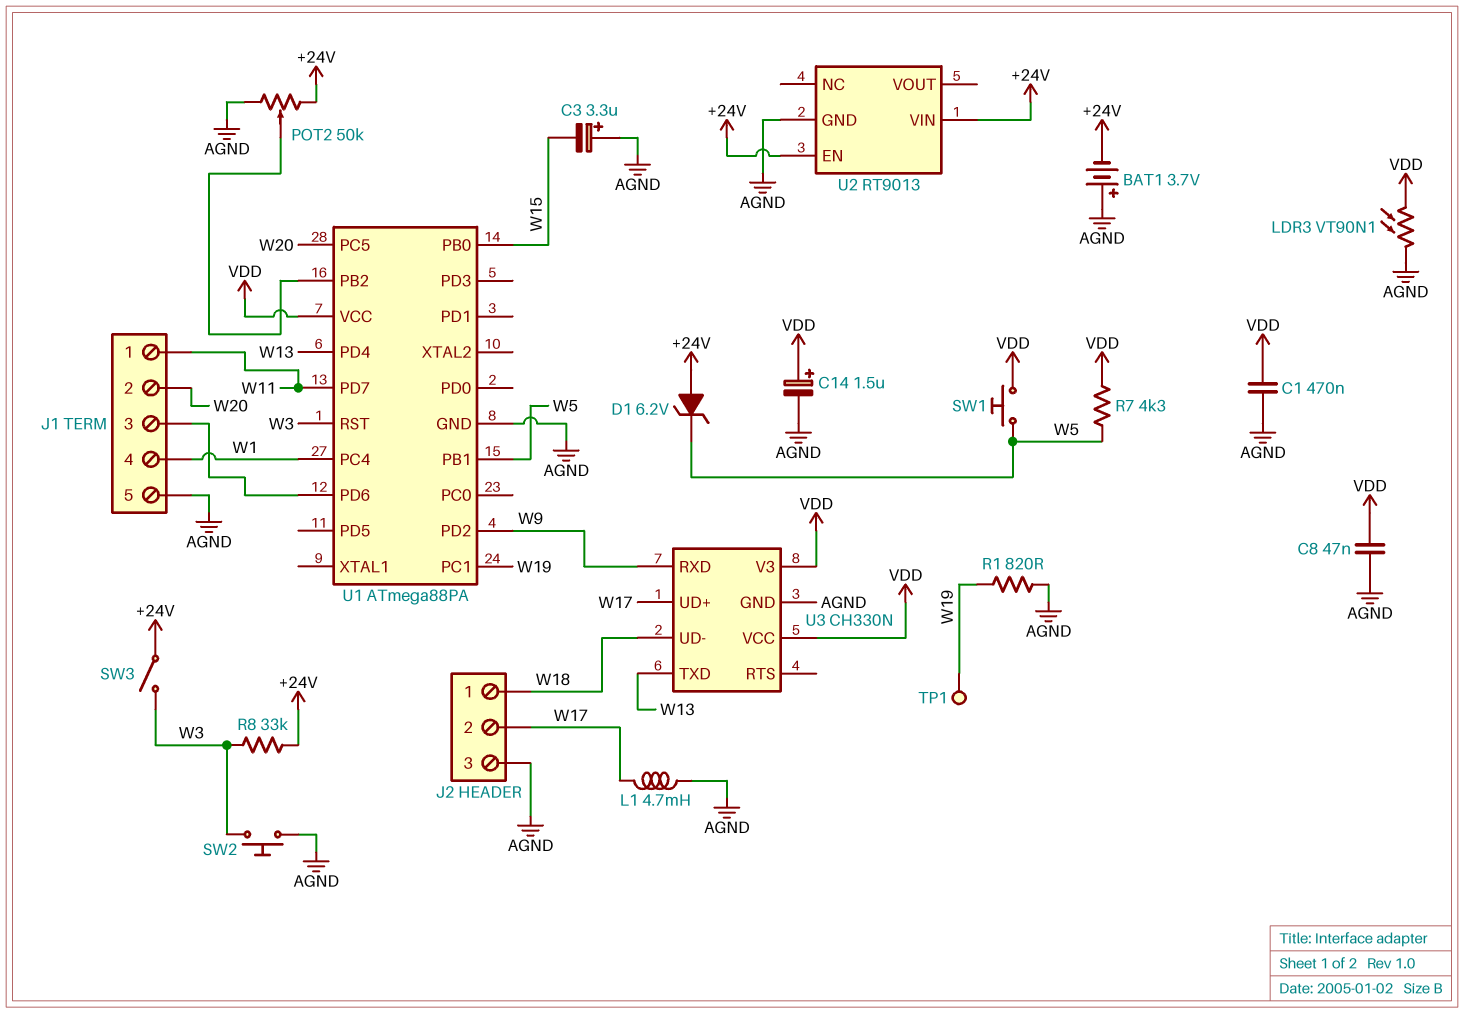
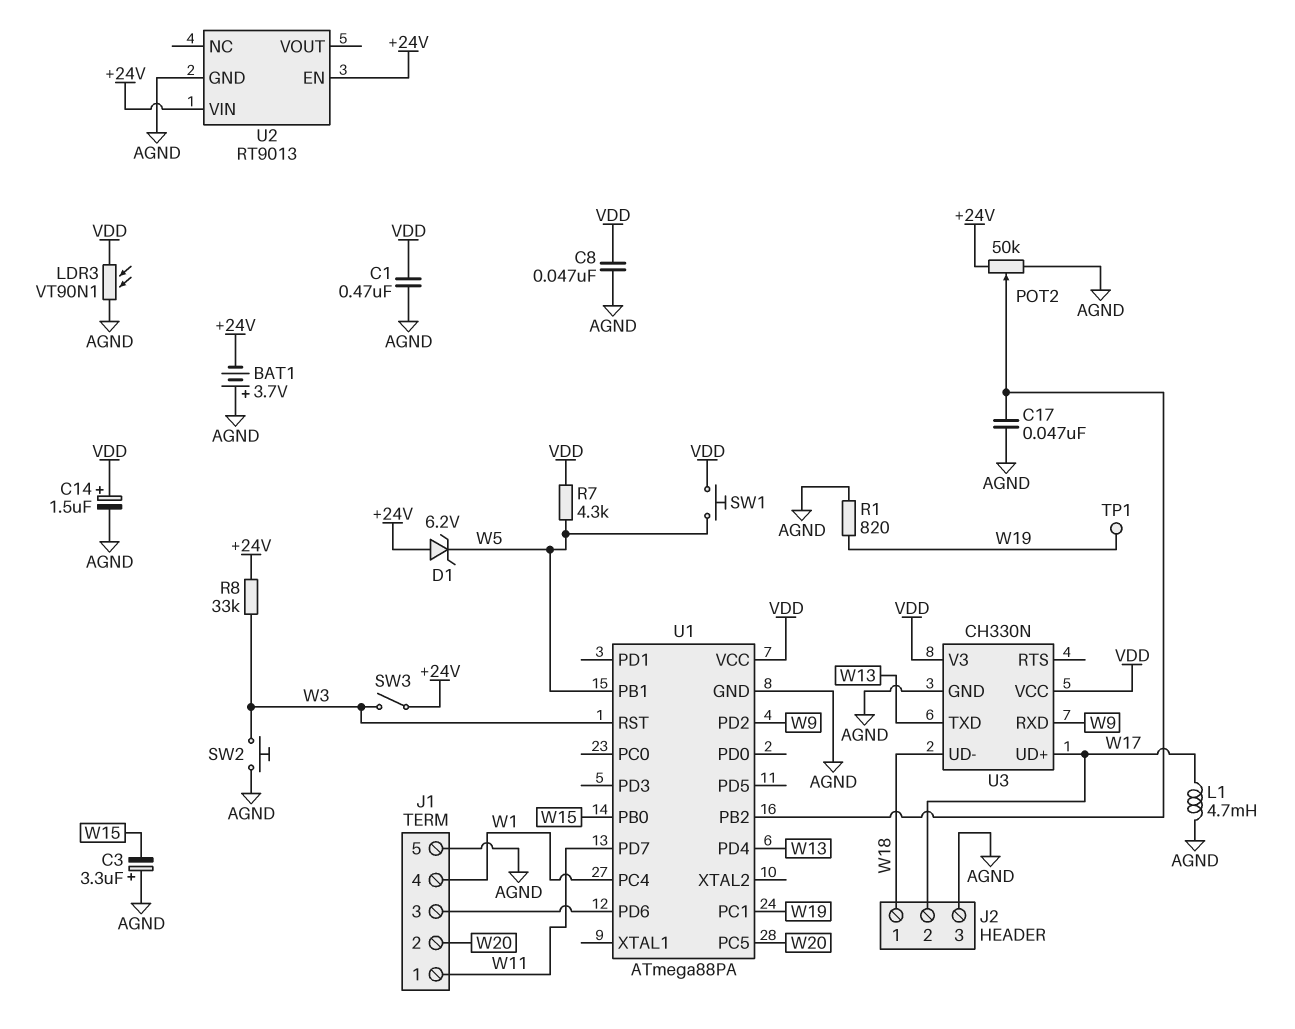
C17: none -> 47nF (AGND, U1/PB2)

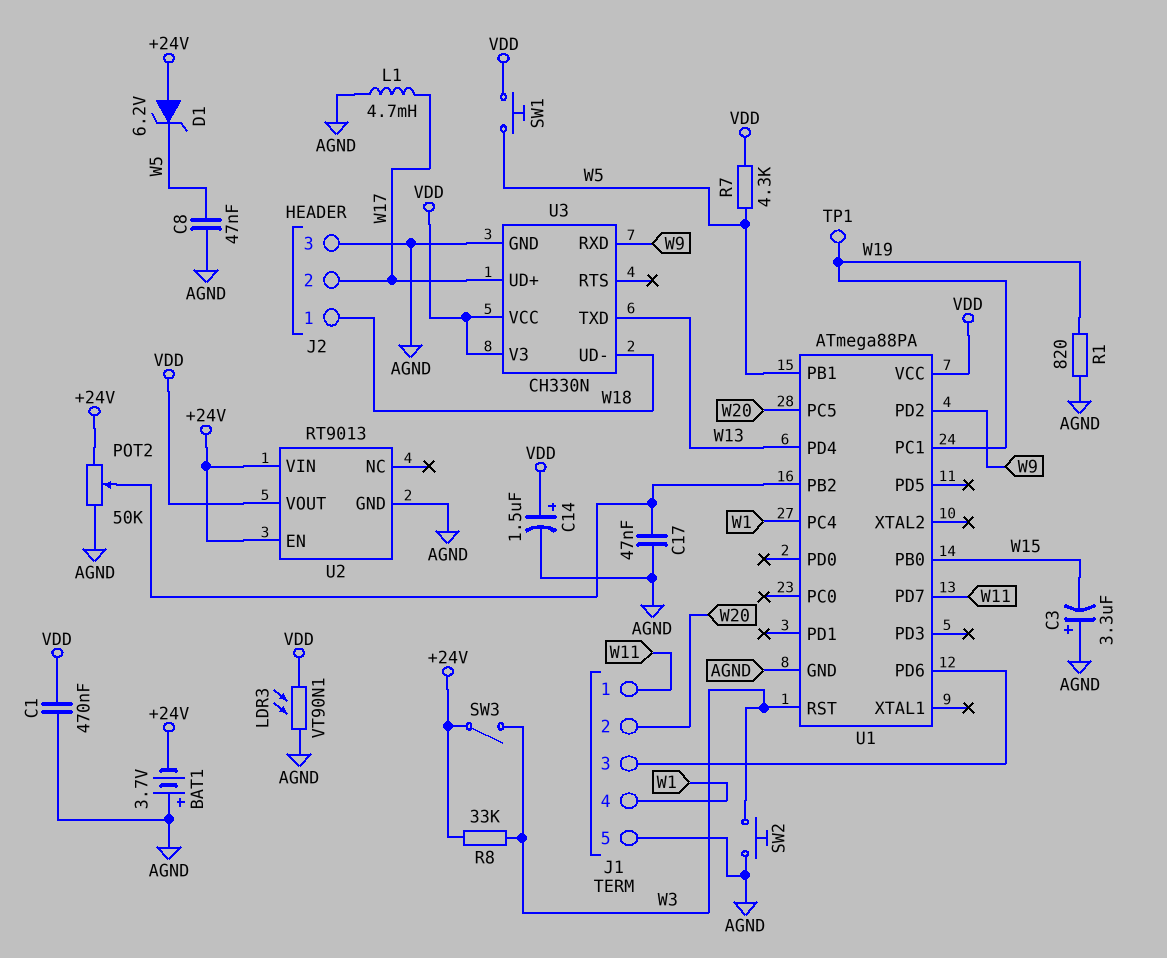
C8: 47nF (AGND, VDD) -> 47nF (AGND, W5)
U2 pin VOUT: none -> VDD

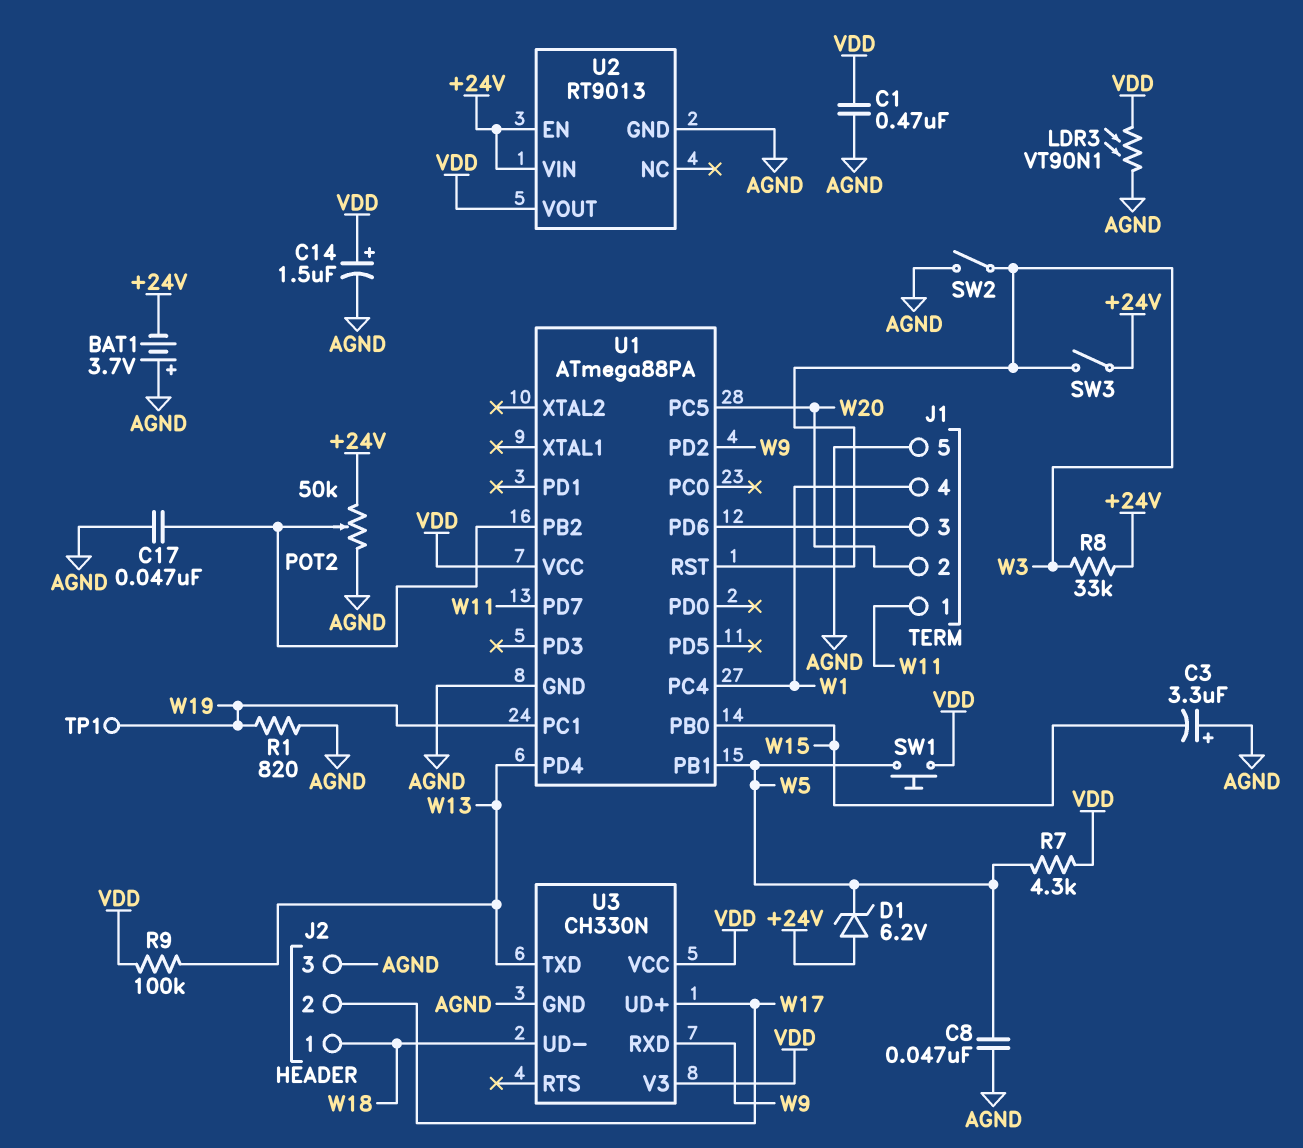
L1: 4.7mH (AGND, W17) -> none
R9: none -> 100k (VDD, W13)
SW2: button (AGND, W3) -> switch (AGND, W3)

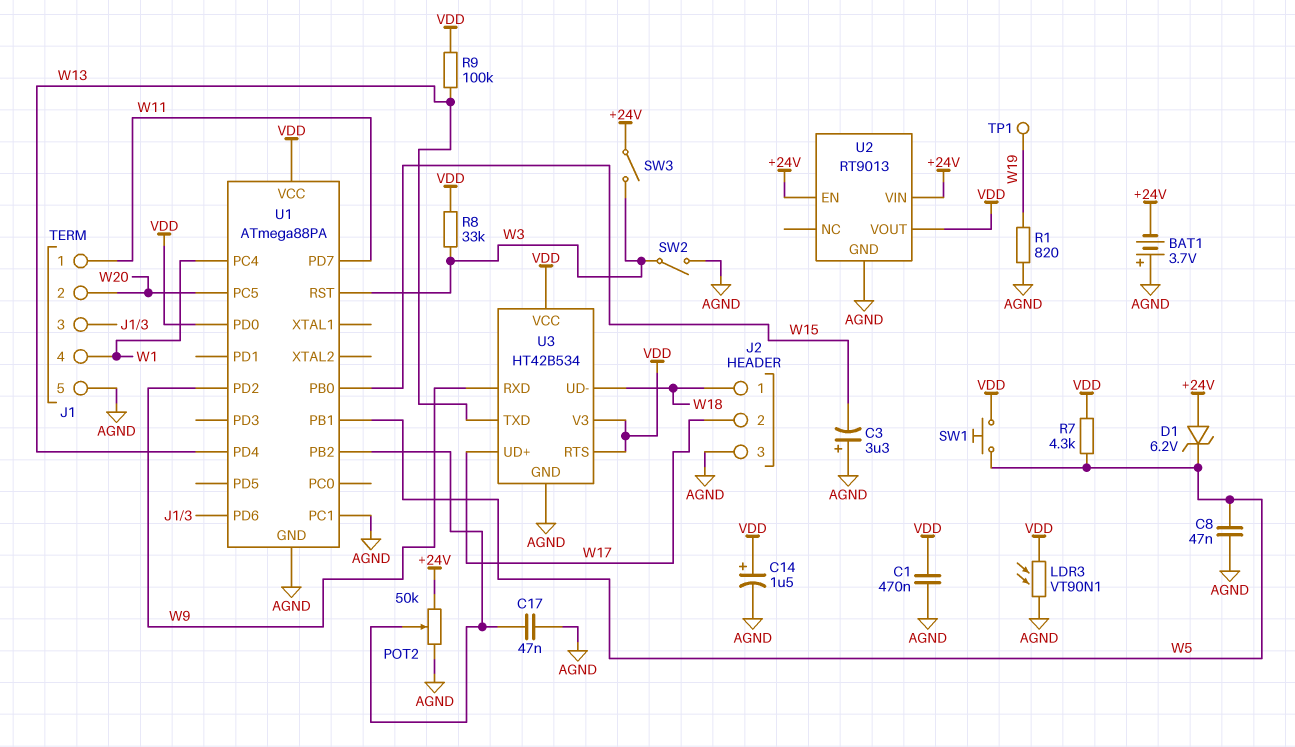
R8: 33k (+24V, W3) -> 33k (VDD, W3)
U1 pin PC1: W19 -> AGND
U1 pin PD0: none -> VDD
U3: CH330N -> HT42B534
U3 pin RTS: none -> VDD

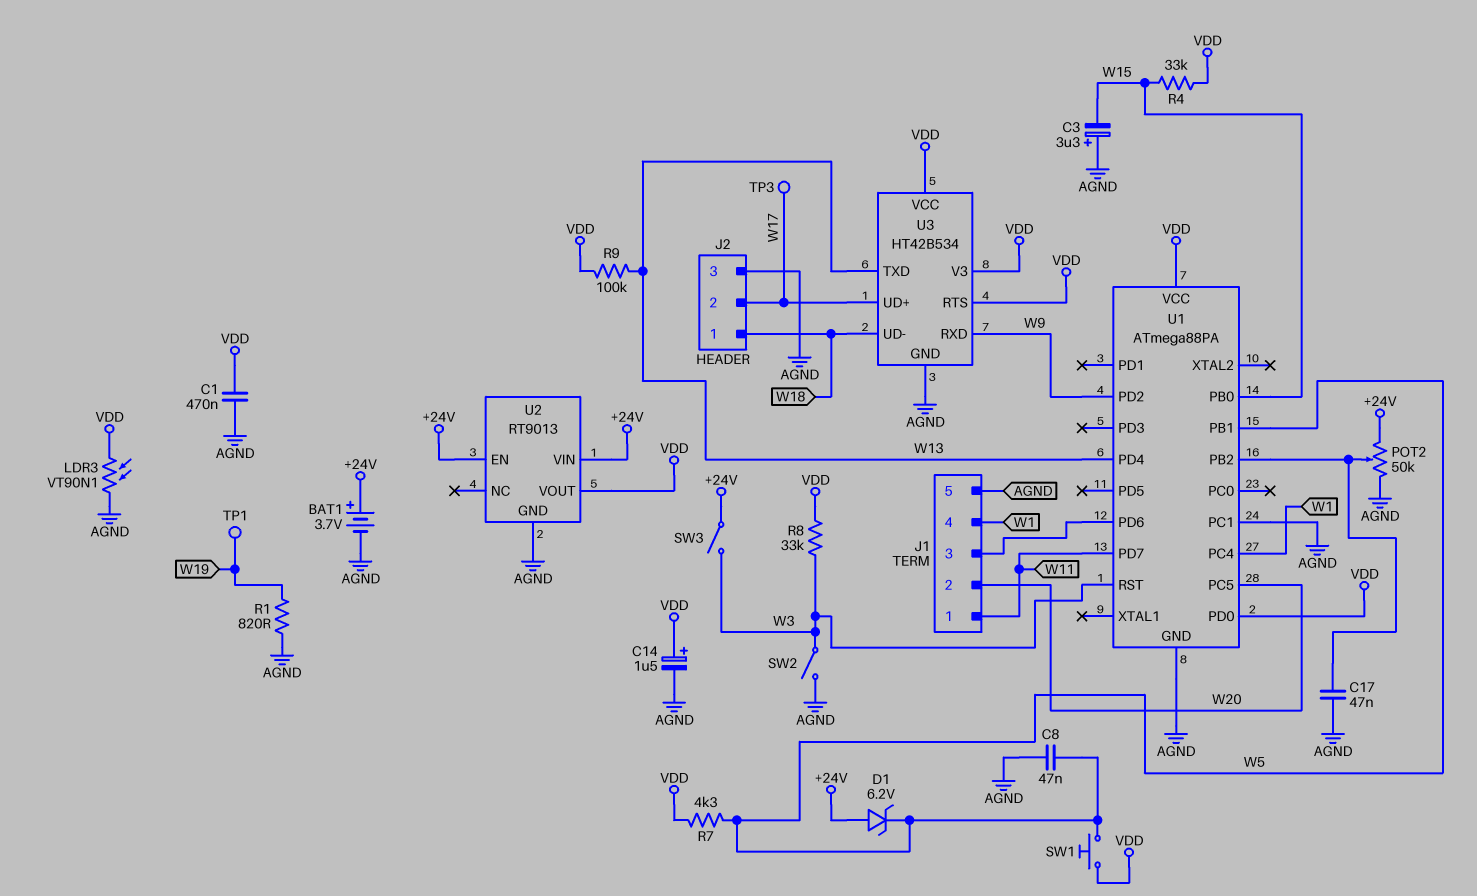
BAT1: 3.7V (plus AGND, minus +24V) -> 3.7V (plus +24V, minus AGND)
R4: none -> 33k (VDD, W15)
TP3: none -> test point (W17)

